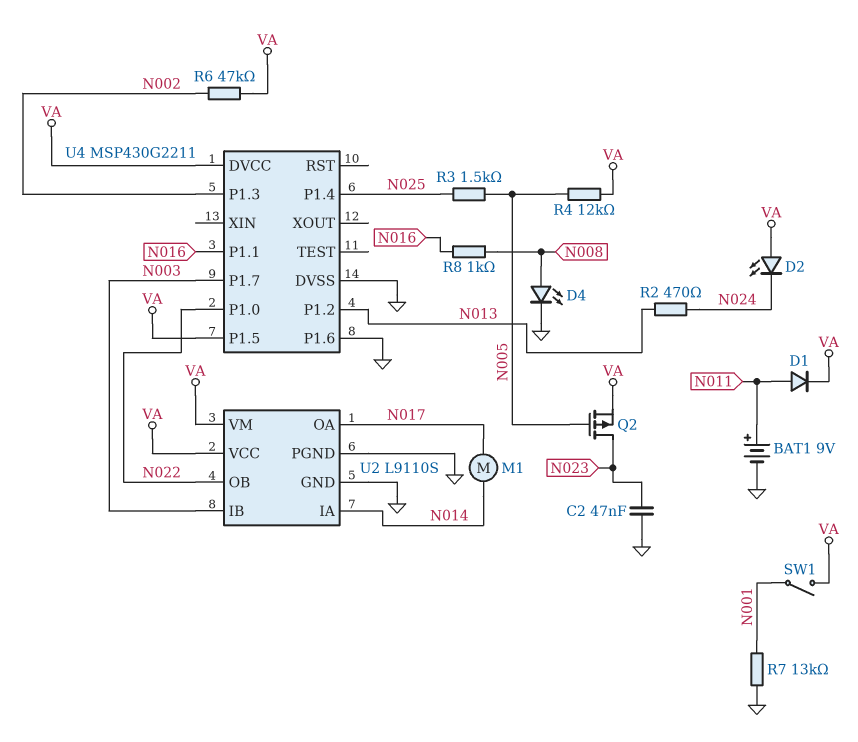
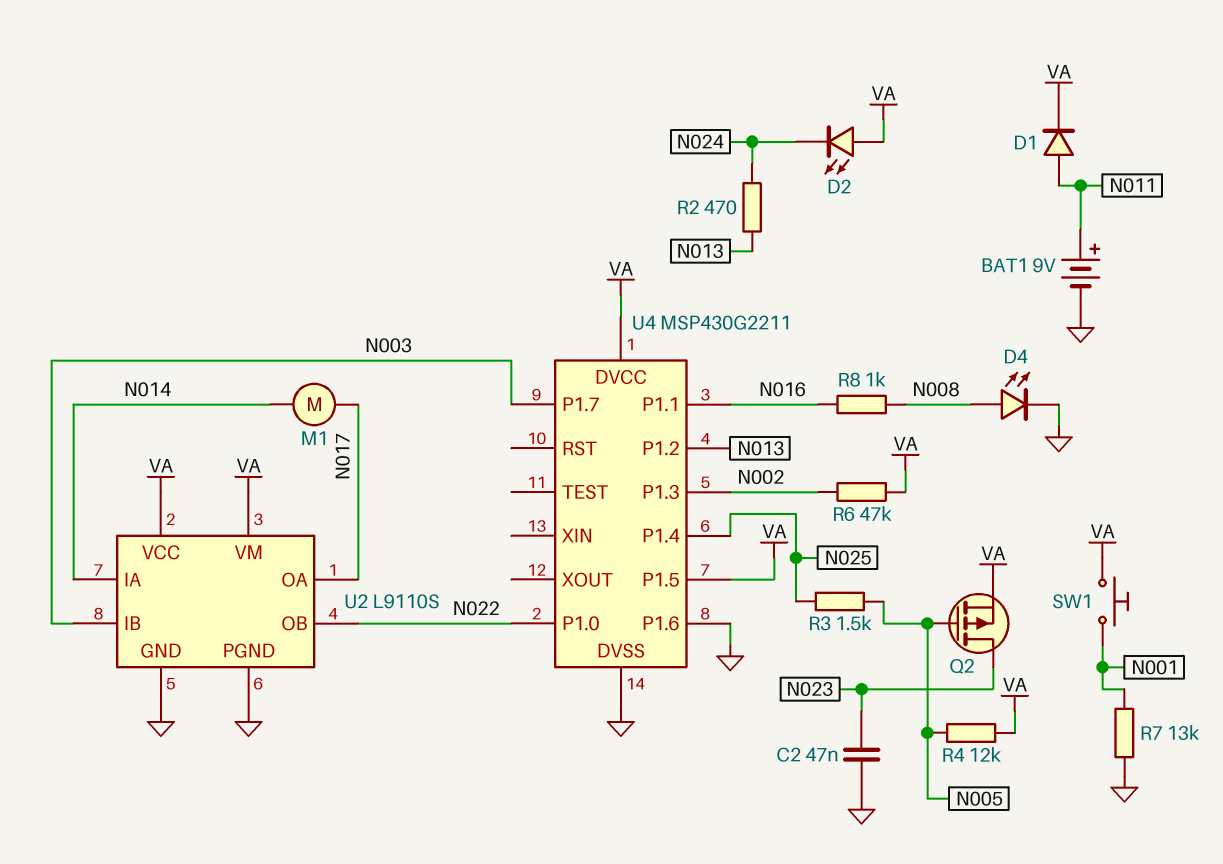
SW1: switch (N001, VA) -> button (N001, VA)

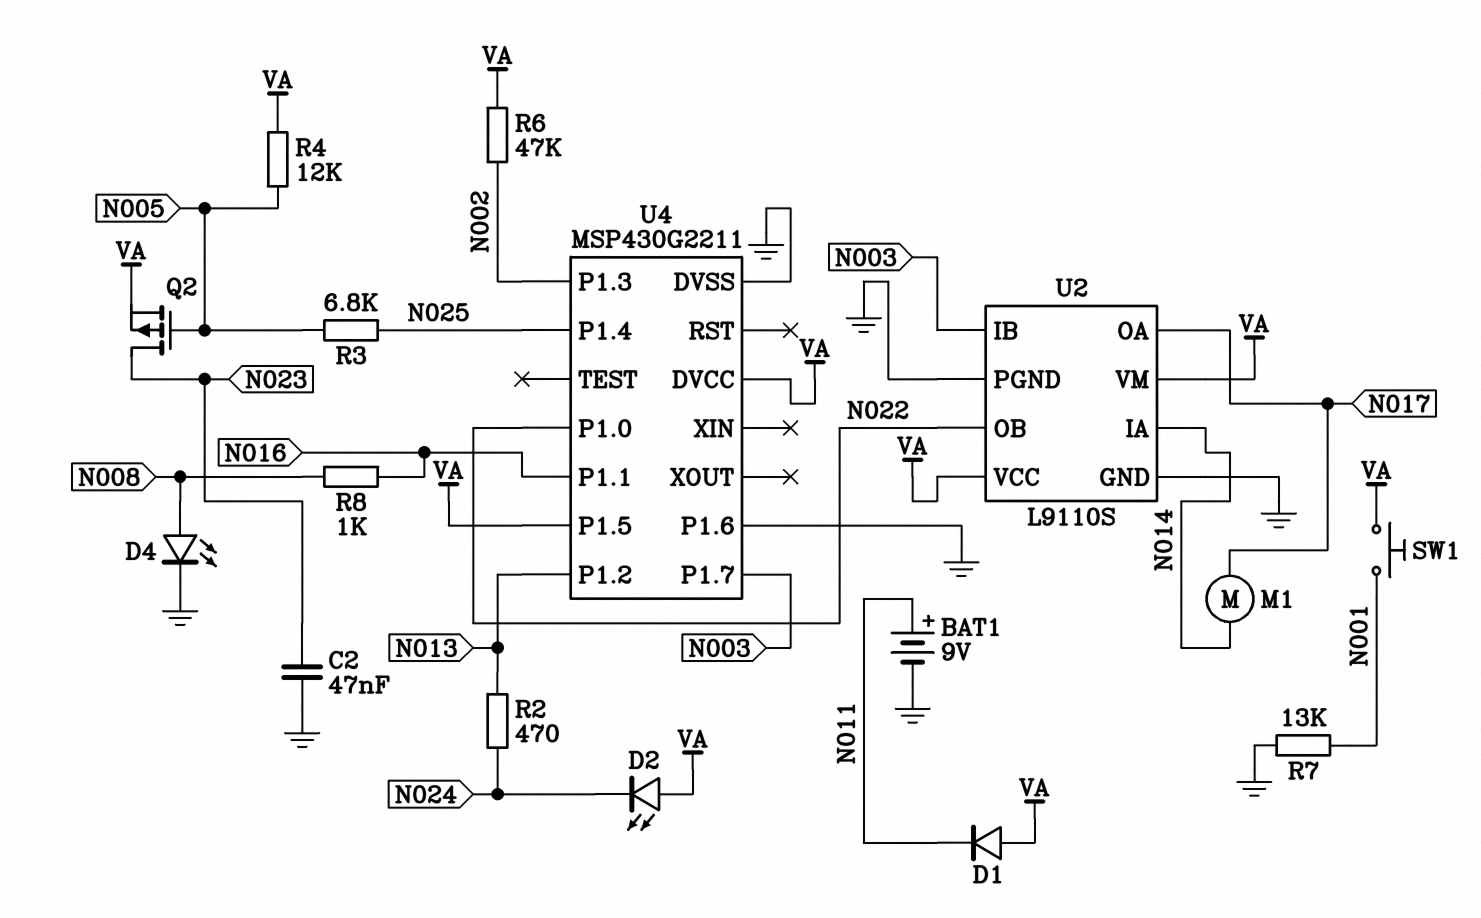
D1: diode (A N011, K VA) -> diode (A VA, K N011)
R3: 1.5k (N005, N025) -> 6.8k (N005, N025)

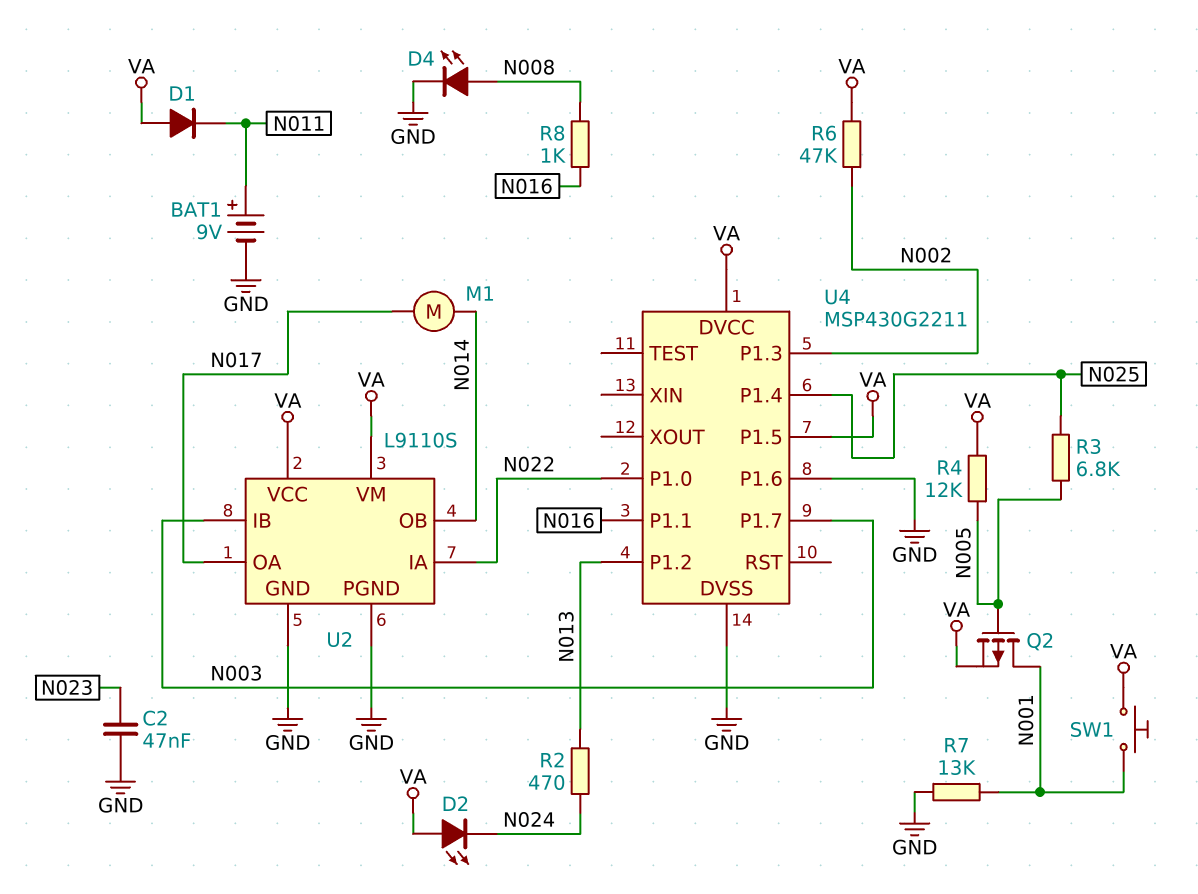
Q2: PMOS (G N005, D N023, S VA) -> PMOS (G N005, D N001, S VA)
U2 pin IA: N014 -> N022
U2 pin OB: N022 -> N014

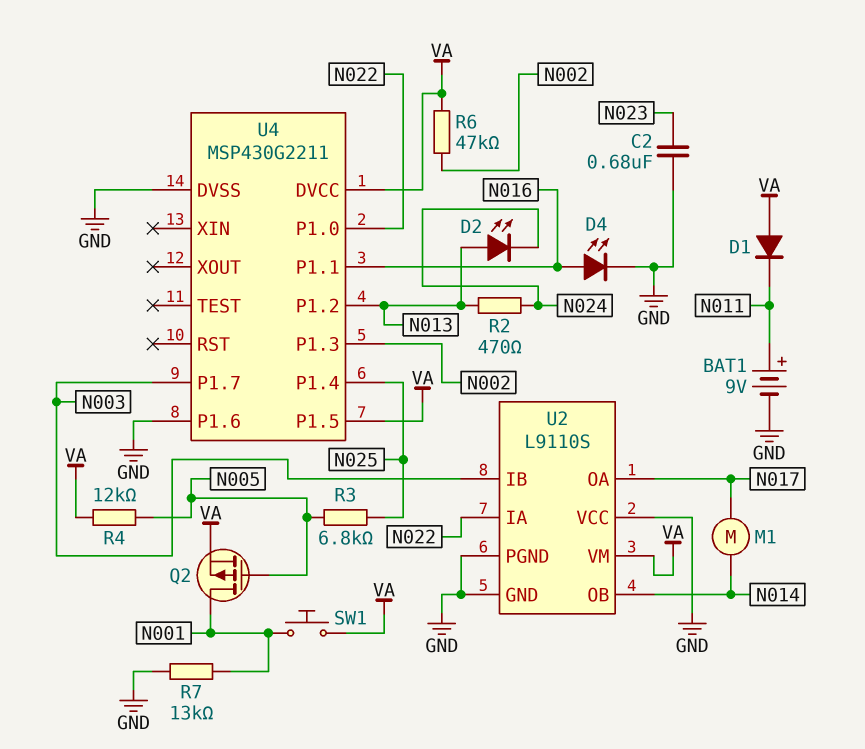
C2: 47nF (GND, N023) -> 680nF (GND, N023)
D2: LED (A VA, K N024) -> LED (A N013, K N024)
D4: LED (A N008, K GND) -> LED (A N016, K GND)
R8: 1k (N008, N016) -> none
U2 pin VCC: VA -> GND

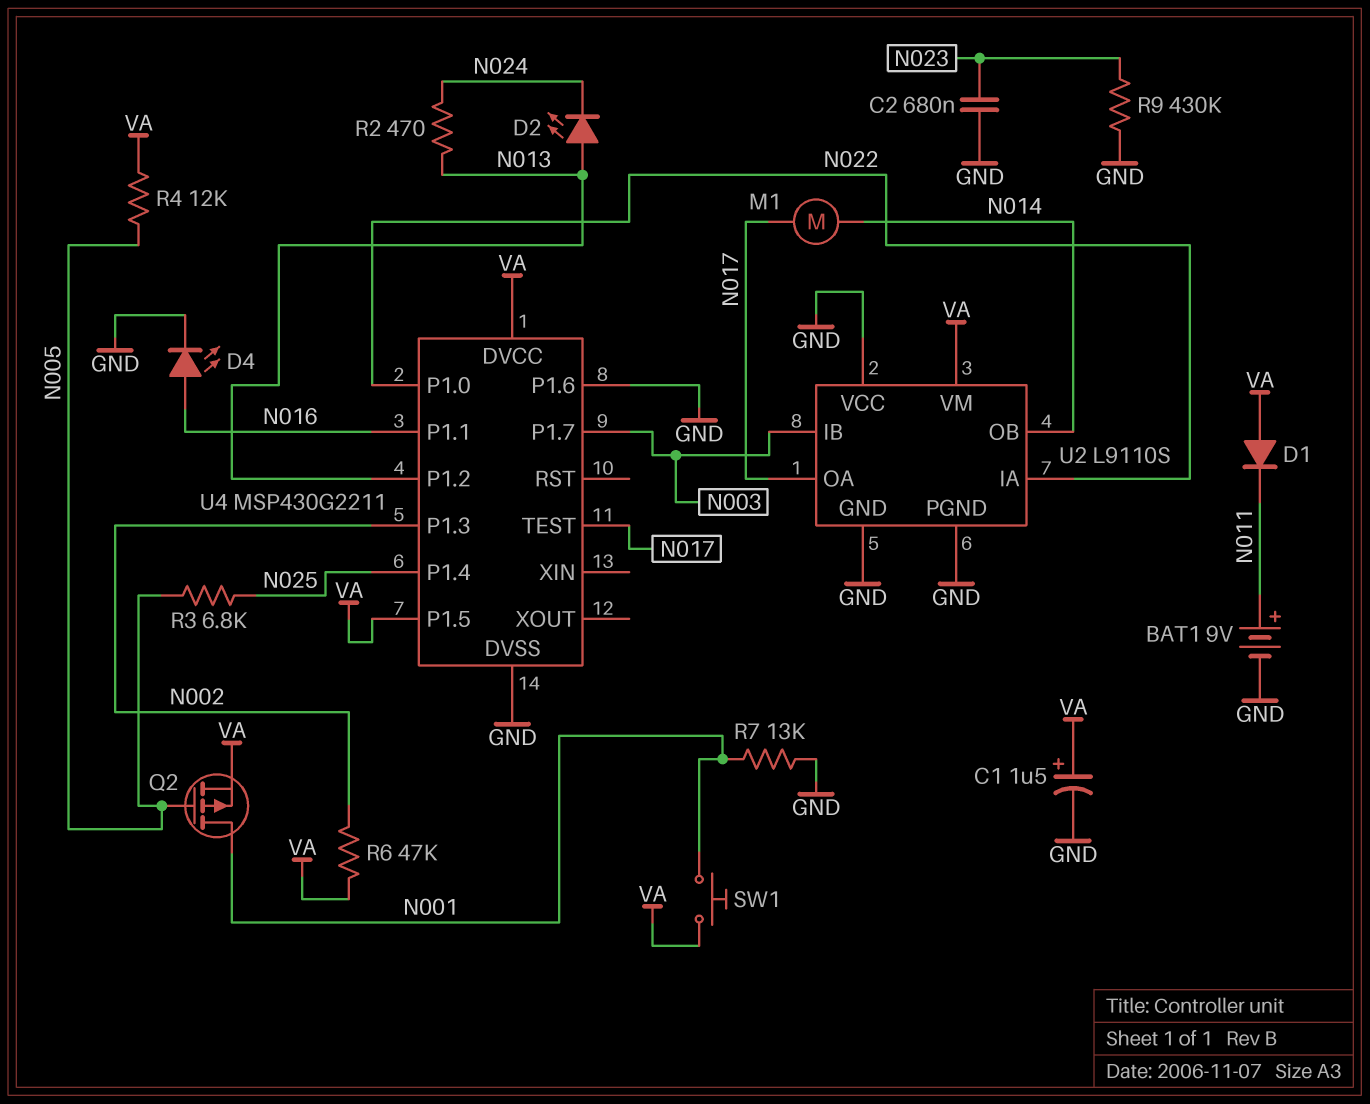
C1: none -> 1.5uF (plus VA, minus GND)
R9: none -> 430k (GND, N023)
U4 pin TEST: none -> N017

